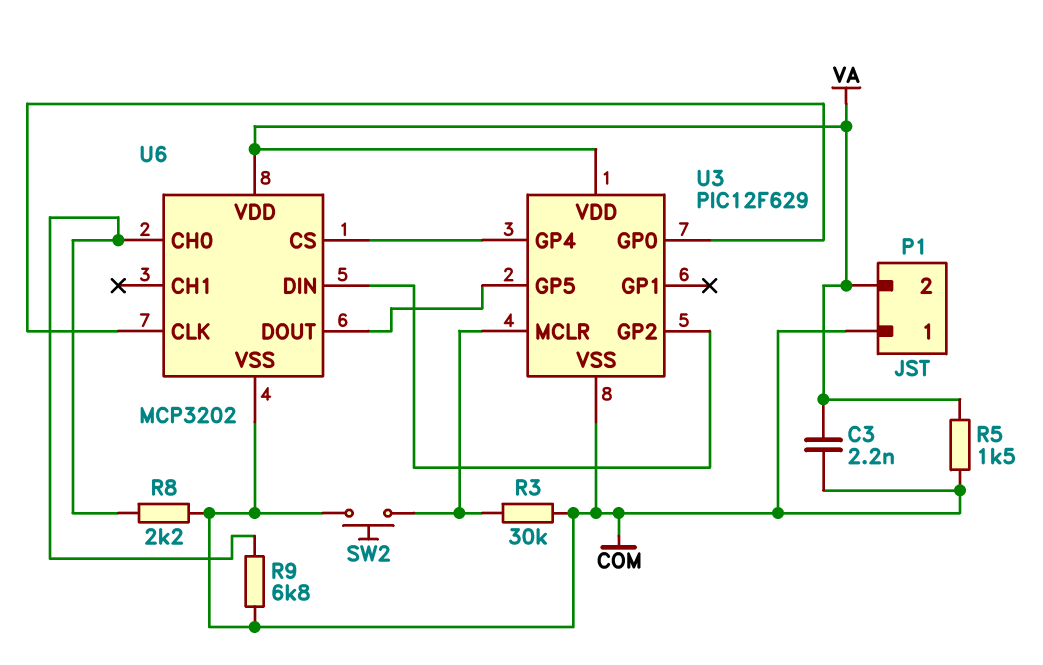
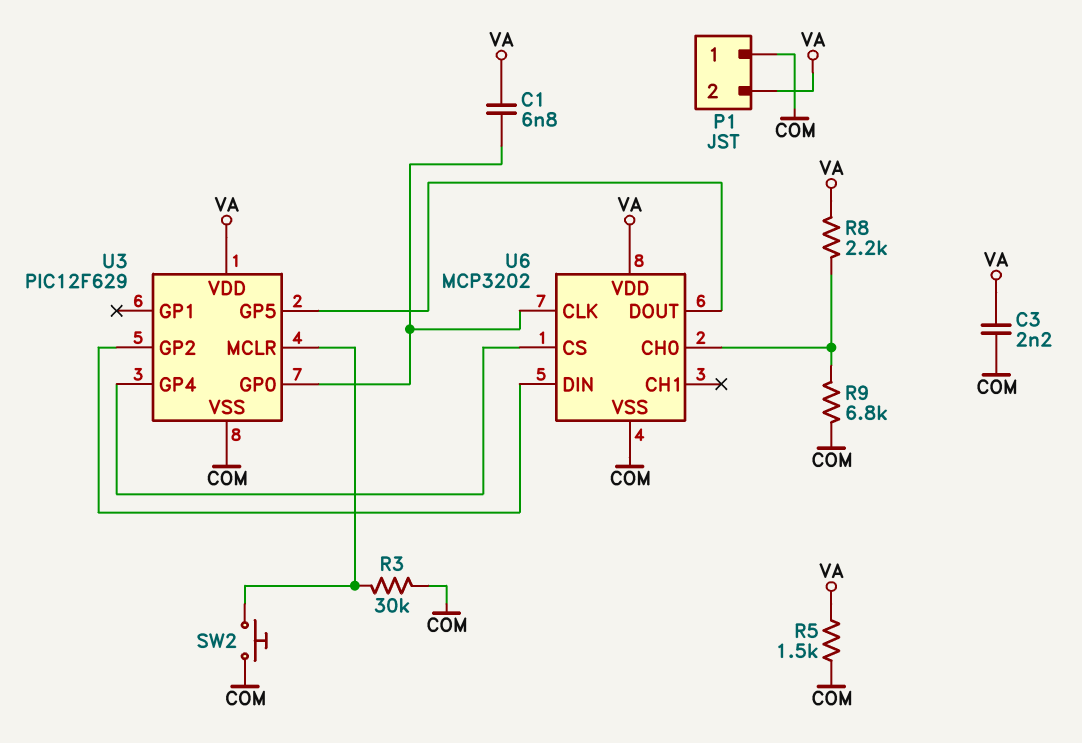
C1: none -> 6.8nF (U3/GP0, VA)
R8: 2.2k (COM, U6/CH0) -> 2.2k (U6/CH0, VA)

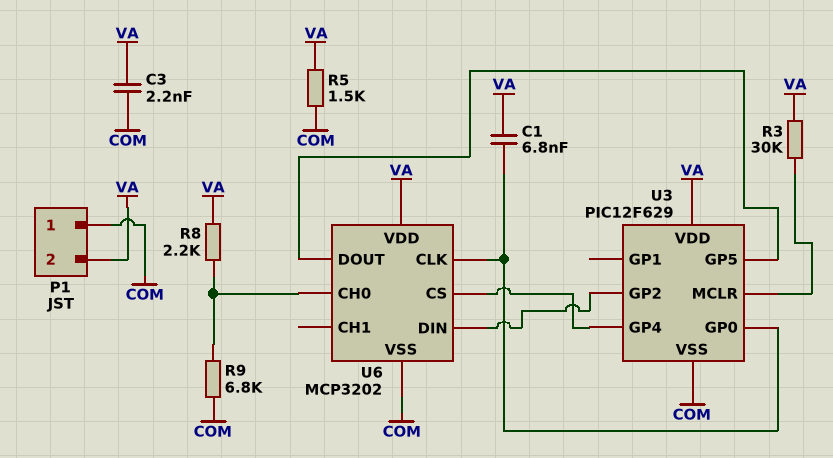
R3: 30k (COM, U3/MCLR) -> 30k (U3/MCLR, VA)
SW2: button (COM, U3/MCLR) -> none

